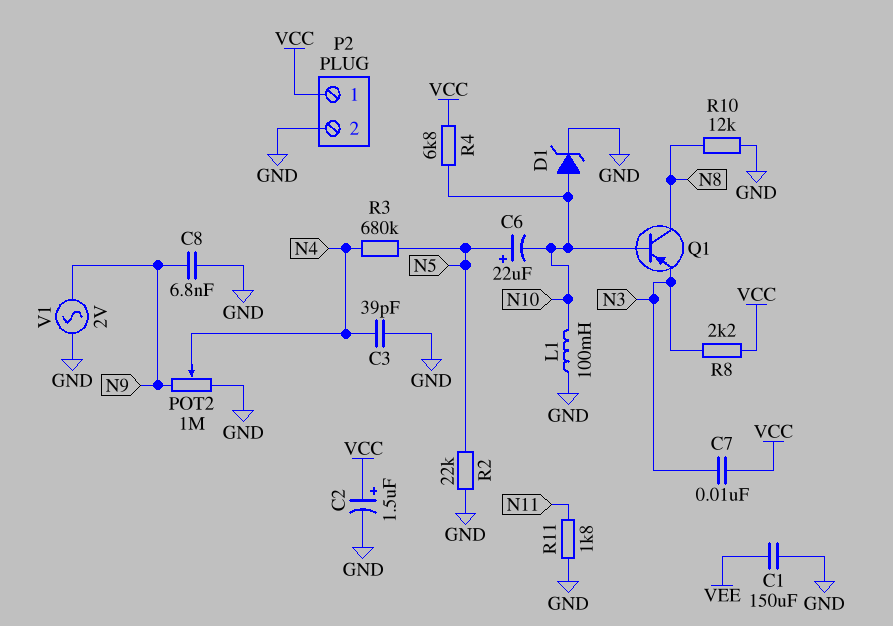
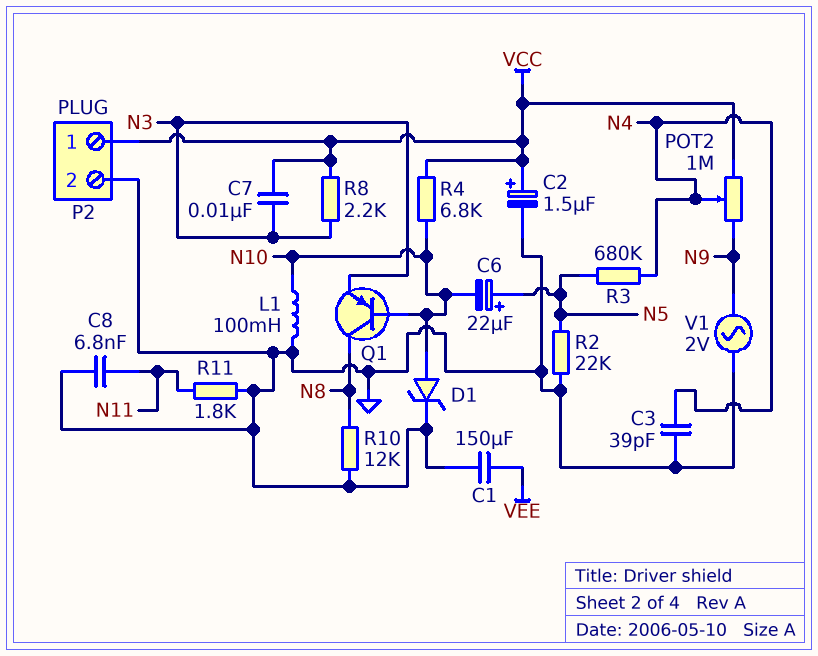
C8: 6.8nF (GND, N9) -> 6.8nF (GND, N11)
POT2: 1M (GND, N9, wiper N4) -> 1M (N9, VCC, wiper N4)

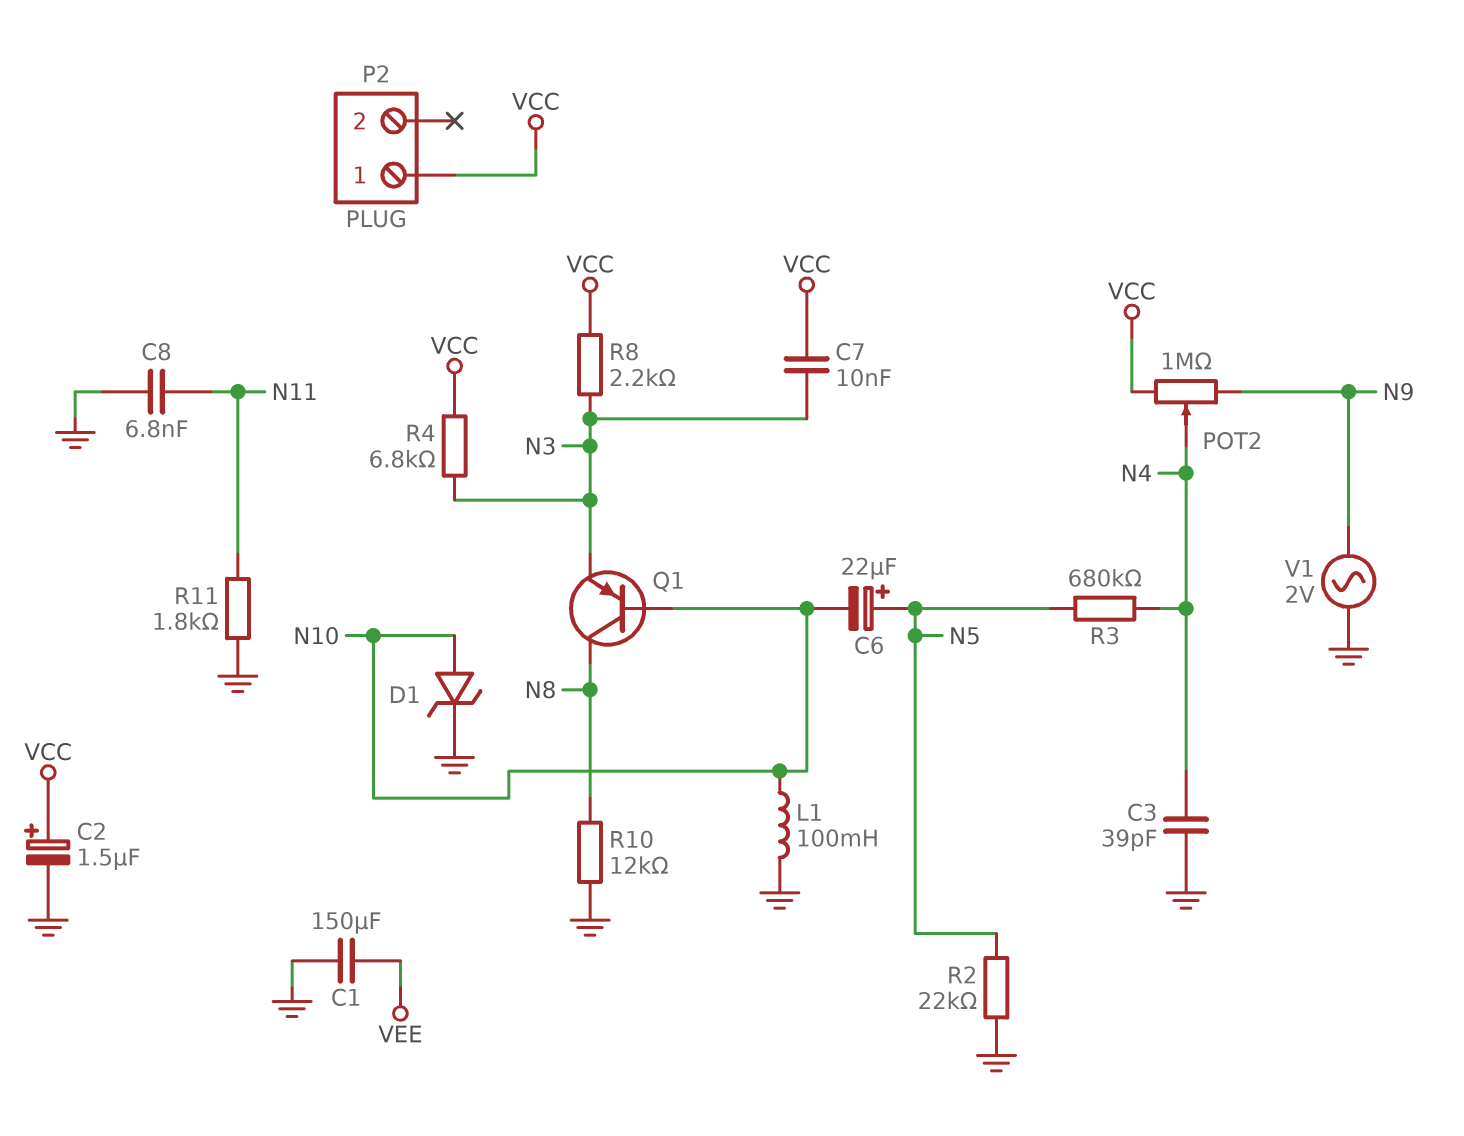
P2 pin 2: GND -> none
R4: 6.8k (N10, VCC) -> 6.8k (N3, VCC)

